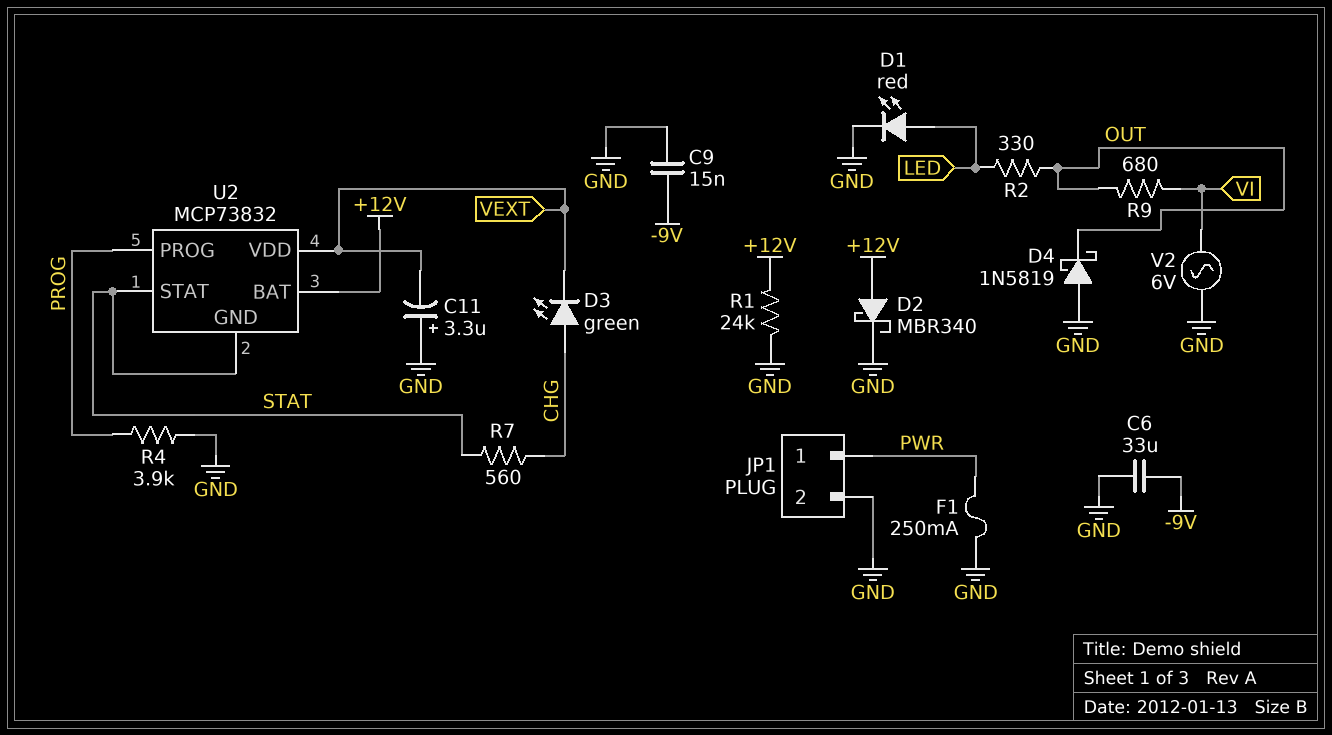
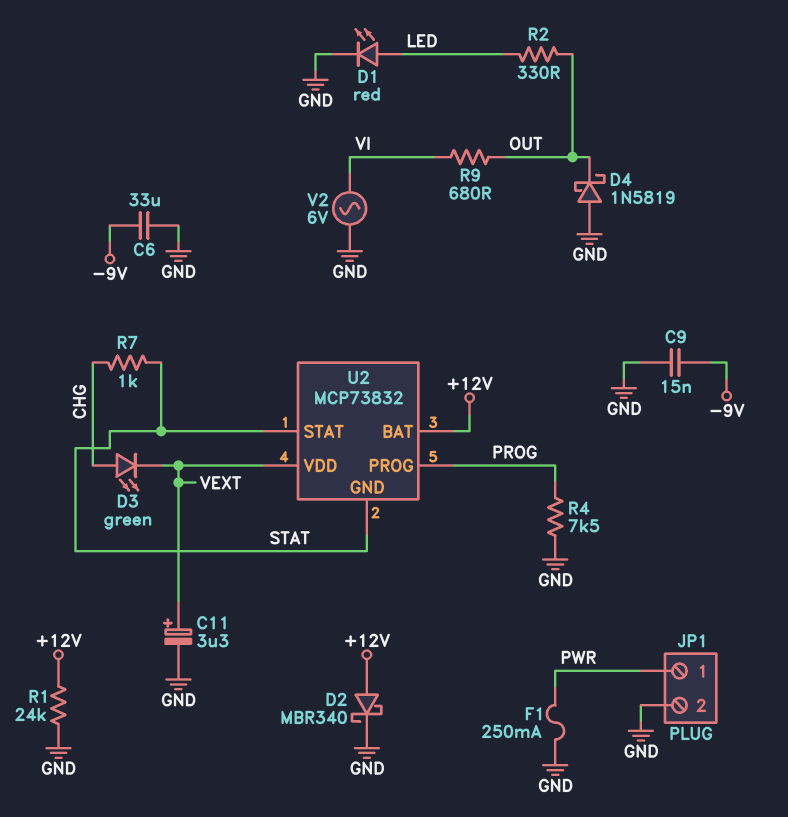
C11: 3.3uF (plus GND, minus VEXT) -> 3.3uF (plus VEXT, minus GND)
R4: 3.9k (GND, PROG) -> 7.5k (GND, PROG)
R7: 560 (CHG, STAT) -> 1k (CHG, STAT)

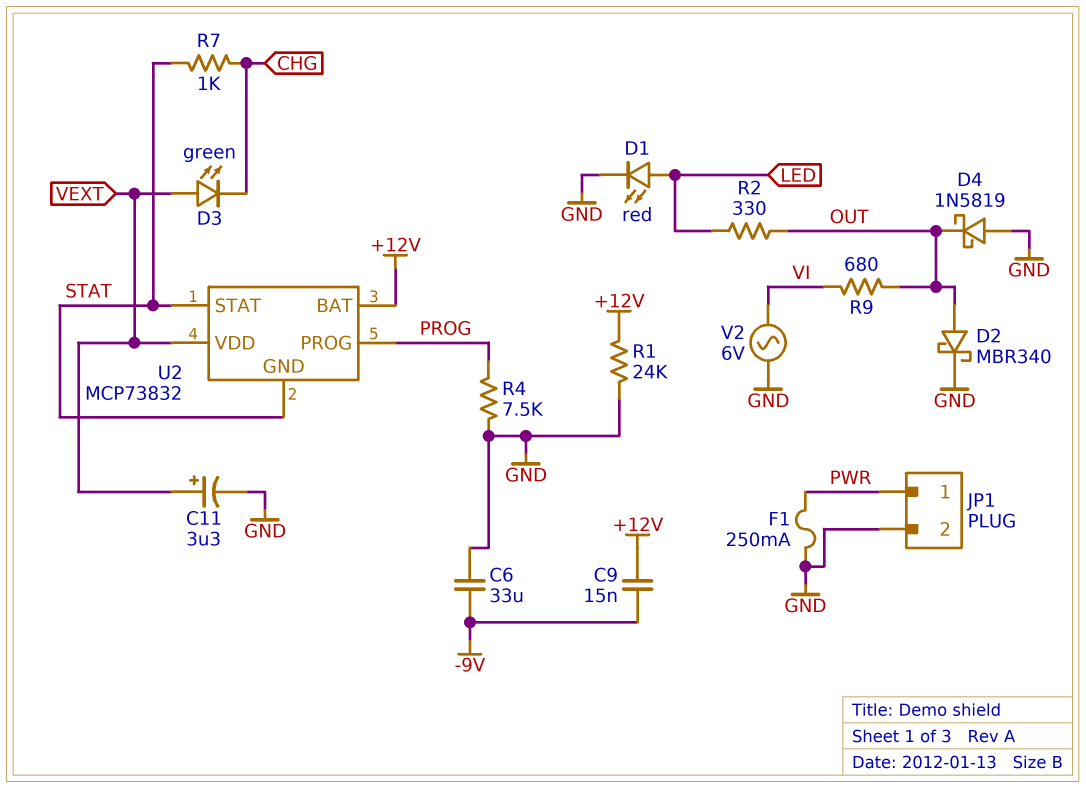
C9: 15nF (-9V, GND) -> 15nF (+12V, -9V)
D2: schottky MBR340 (A +12V, K GND) -> schottky MBR340 (A OUT, K GND)
D3: LED green (A CHG, K VEXT) -> LED green (A VEXT, K CHG)

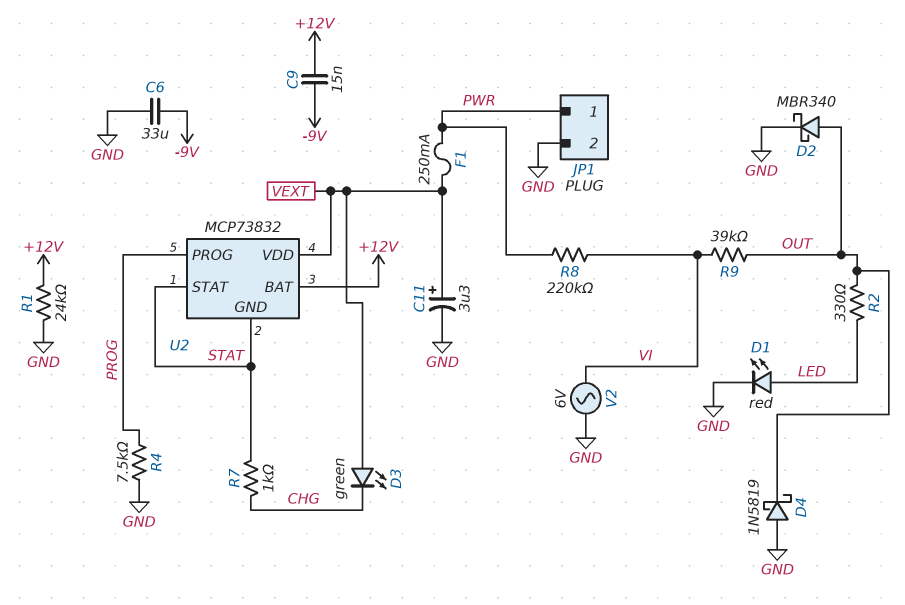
F1: 250mA (GND, PWR) -> 250mA (PWR, VEXT)
R8: none -> 220k (PWR, VI)
R9: 680 (OUT, VI) -> 39k (OUT, VI)

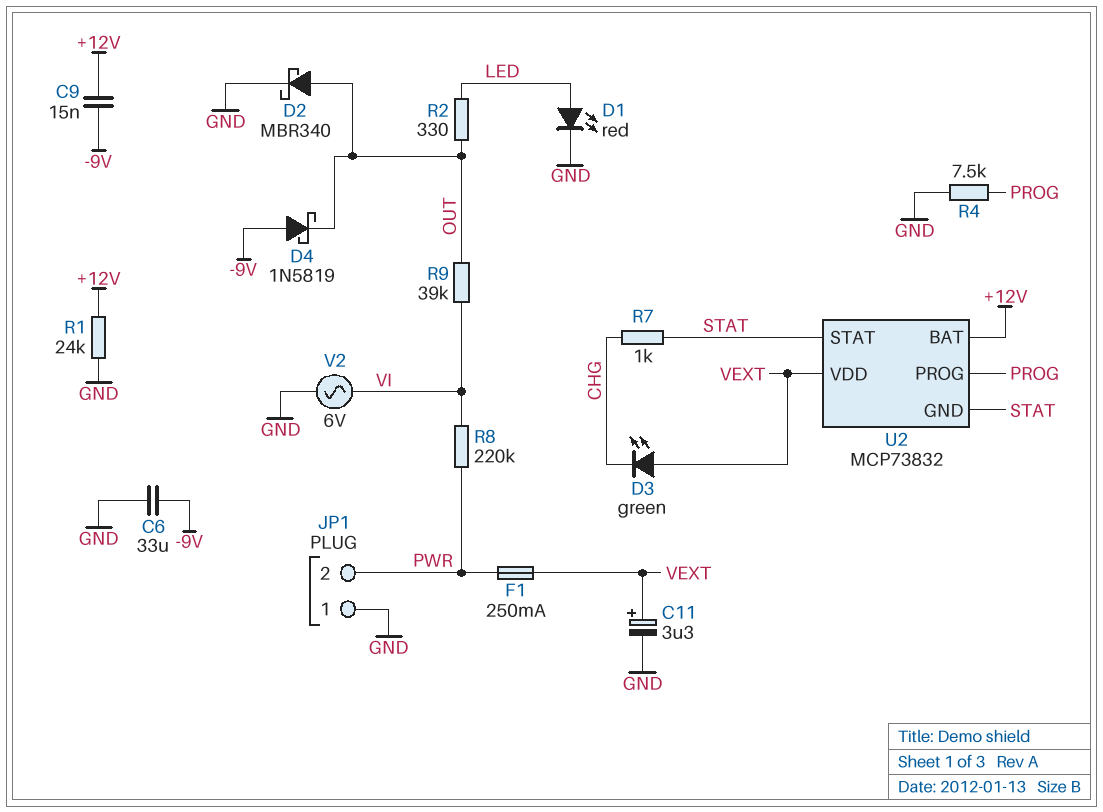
D4: schottky 1N5819 (A GND, K OUT) -> schottky 1N5819 (A -9V, K OUT)
JP1 pin 1: PWR -> GND
JP1 pin 2: GND -> PWR

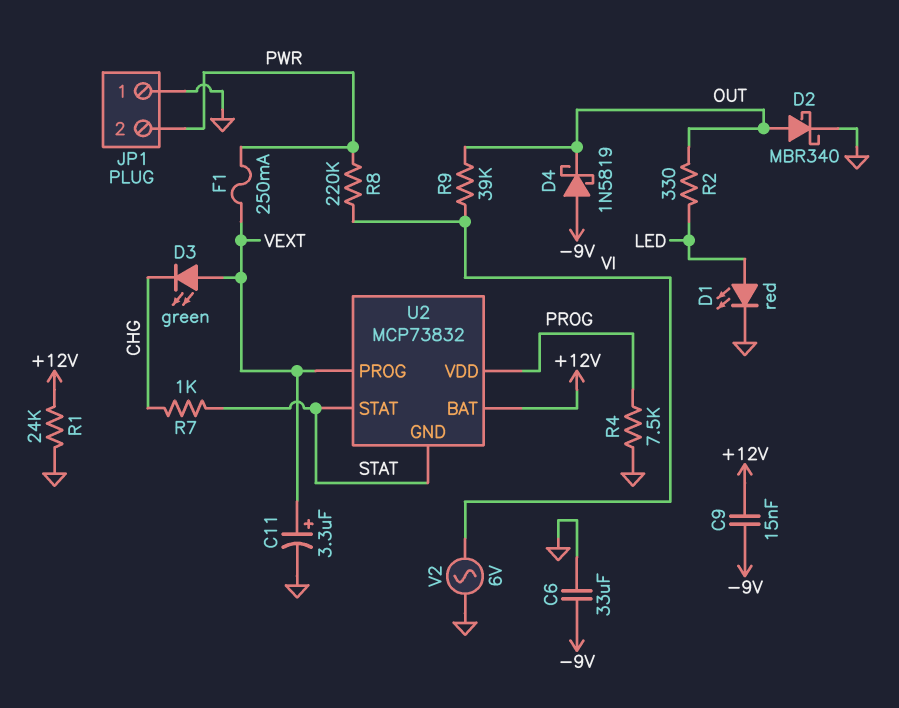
U2 pin PROG: PROG -> VEXT
U2 pin VDD: VEXT -> PROG

